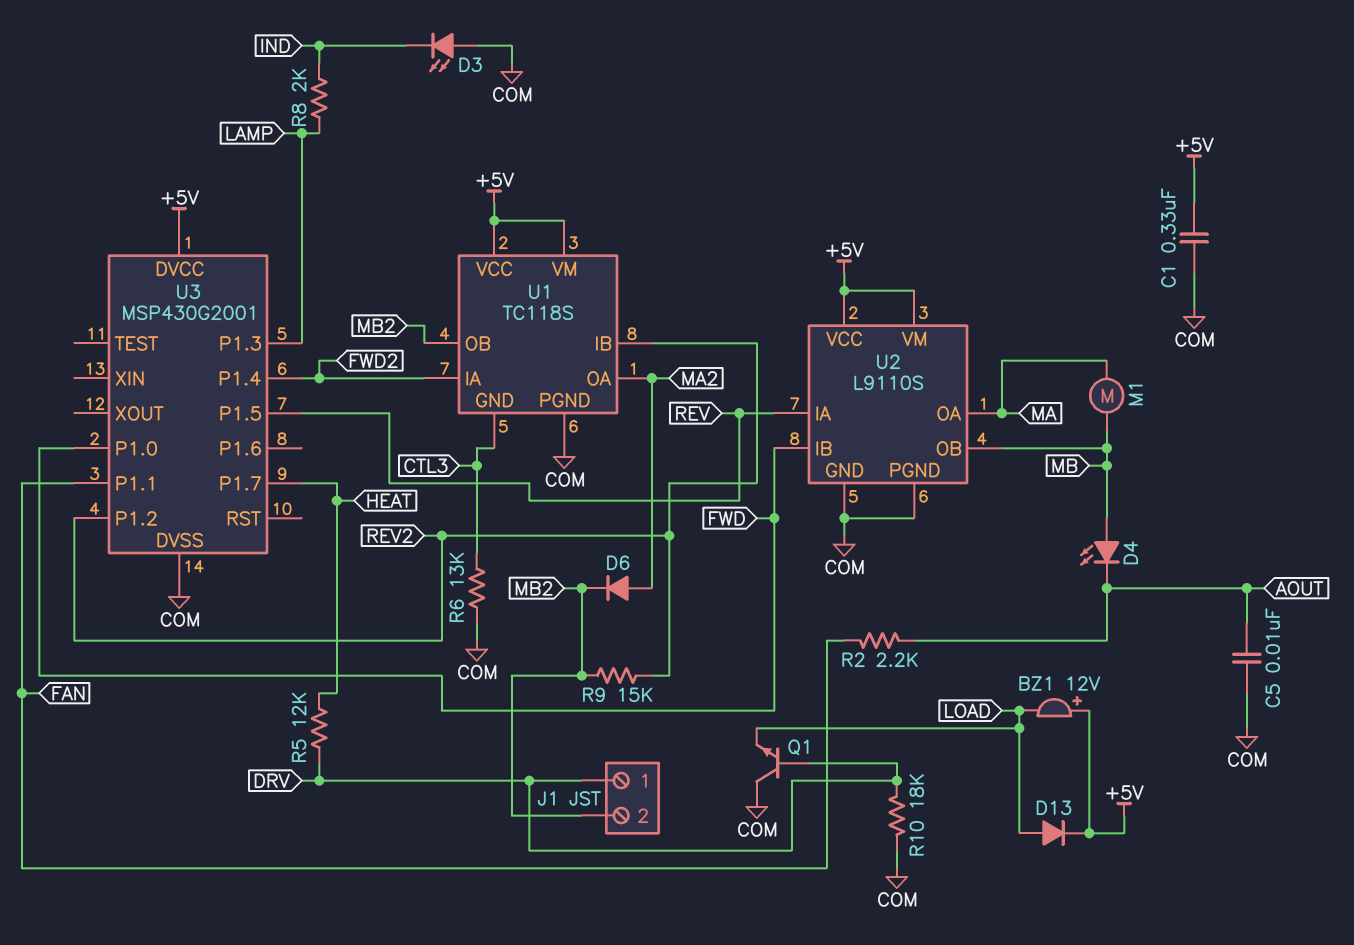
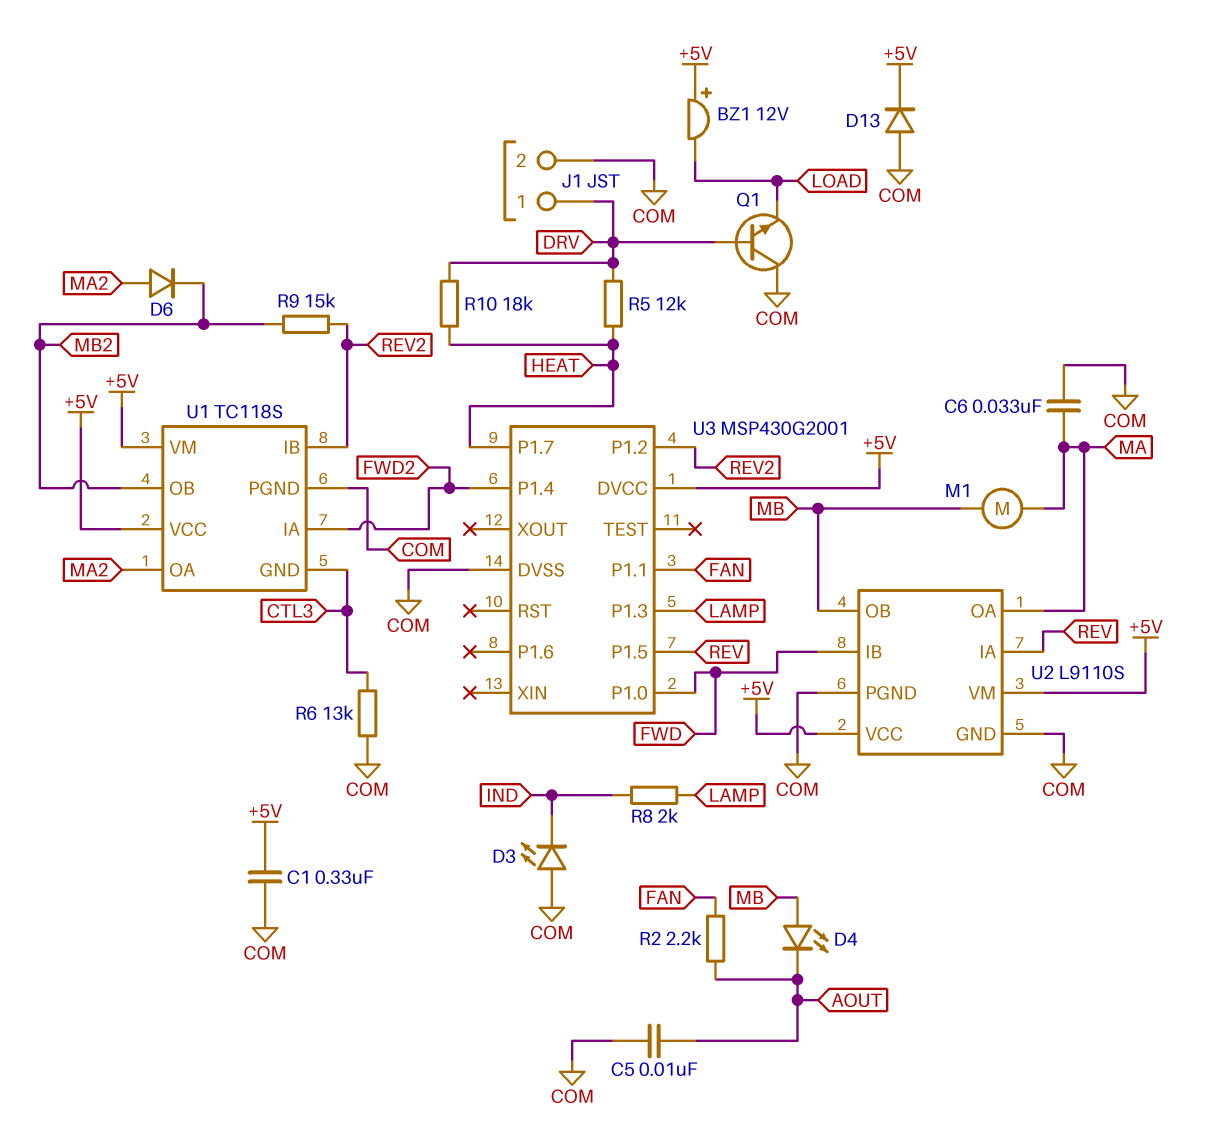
C6: none -> 33nF (COM, MA)
D13: diode (A LOAD, K +5V) -> diode (A COM, K +5V)
J1 pin 2: MB2 -> COM
R10: 18k (COM, DRV) -> 18k (DRV, HEAT)

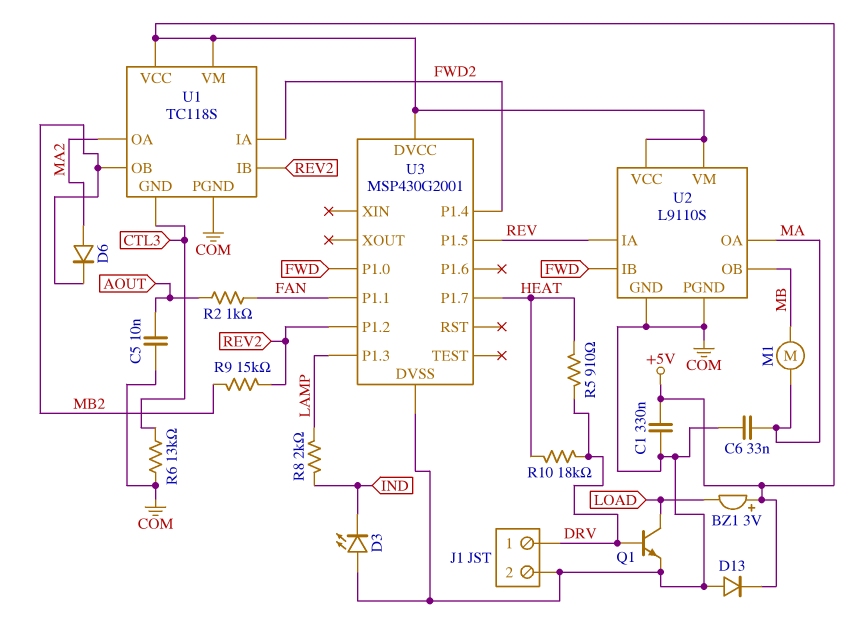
BZ1: buzzer 12V (plus +5V, minus LOAD) -> buzzer 3V (plus +5V, minus LOAD)
D4: LED (A MB, K AOUT) -> none
Q1: NPN (B DRV, C COM, E LOAD) -> NPN (B DRV, C LOAD, E COM)
R2: 2.2k (AOUT, FAN) -> 1k (AOUT, FAN)
R5: 12k (DRV, HEAT) -> 910 (DRV, HEAT)

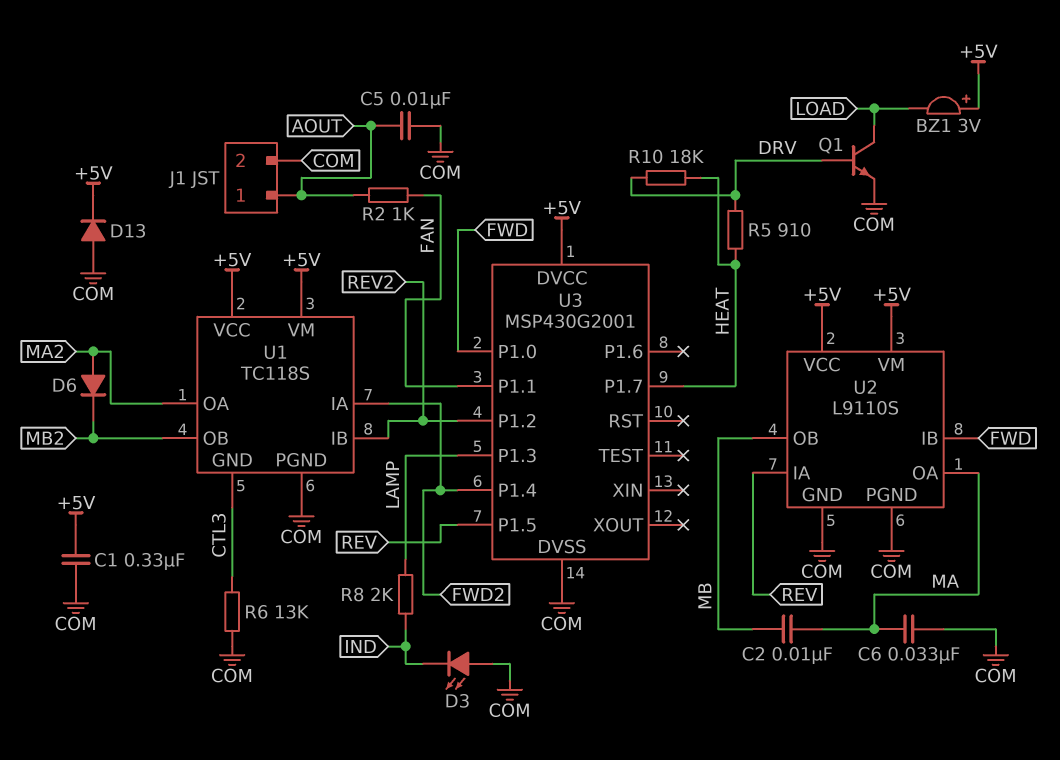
C2: none -> 10nF (MA, MB)
J1 pin 1: DRV -> AOUT
M1: motor (MA, MB) -> none
R9: 15k (MB2, REV2) -> none

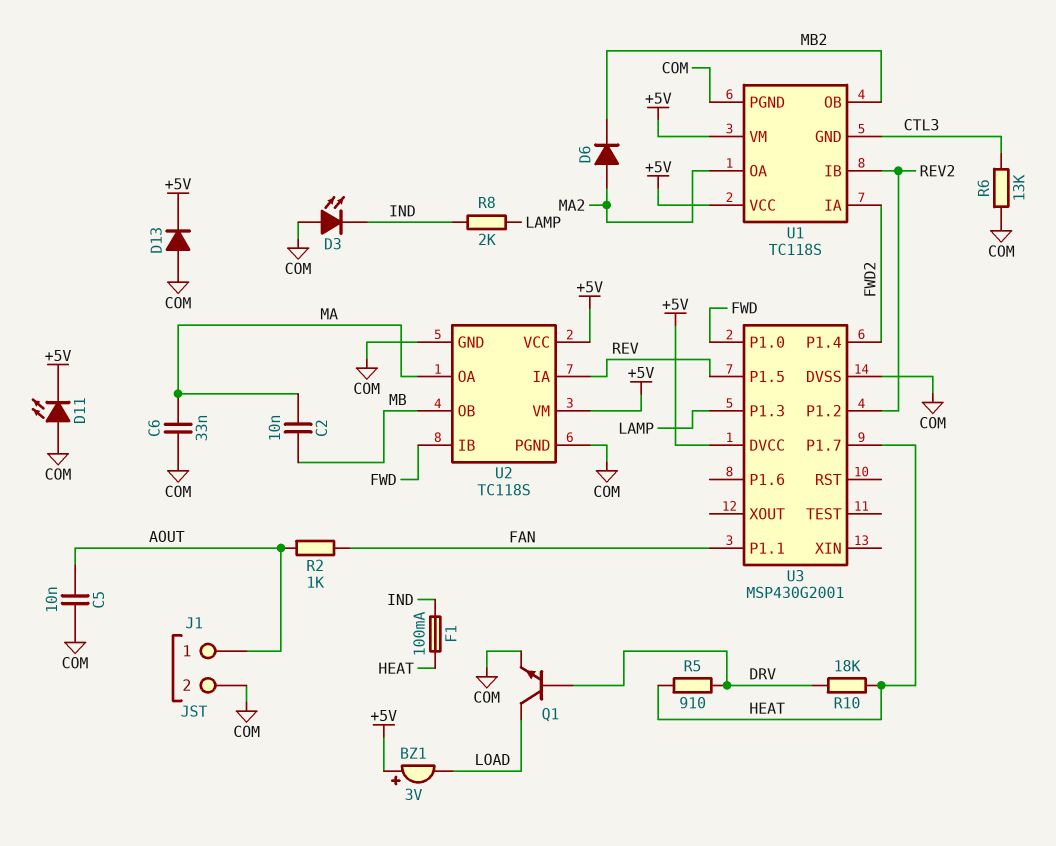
C1: 330nF (+5V, COM) -> none
D11: none -> LED (A COM, K +5V)
F1: none -> 100mA (HEAT, IND)
U2: L9110S -> TC118S

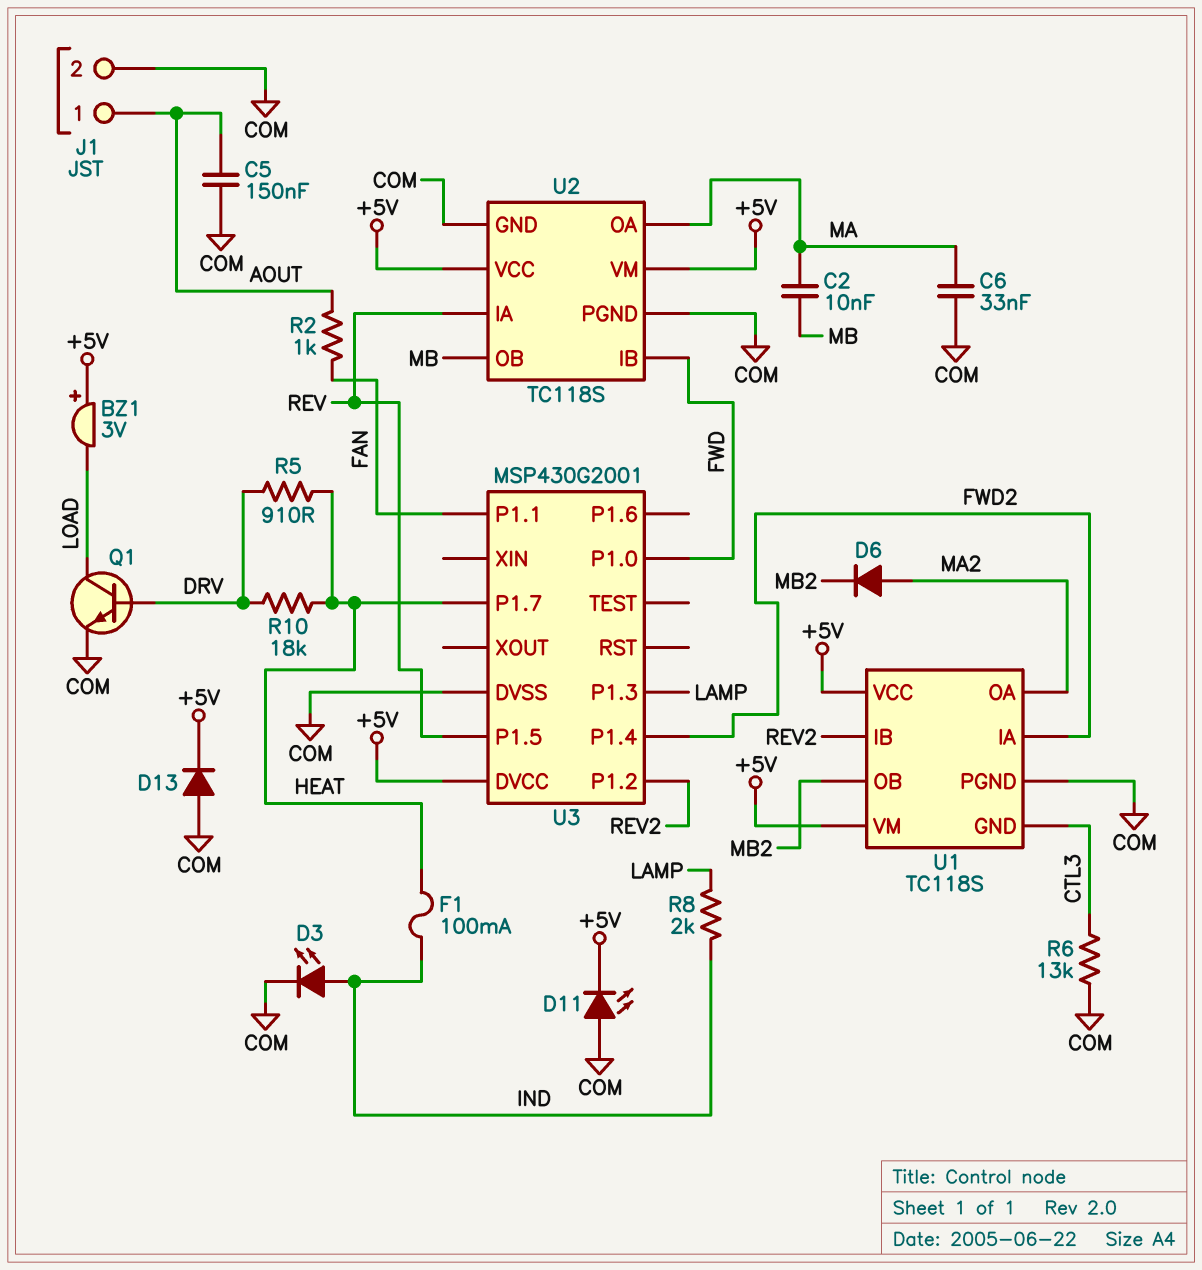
C5: 10nF (AOUT, COM) -> 150nF (AOUT, COM)
D3: LED (A COM, K IND) -> LED (A IND, K COM)

